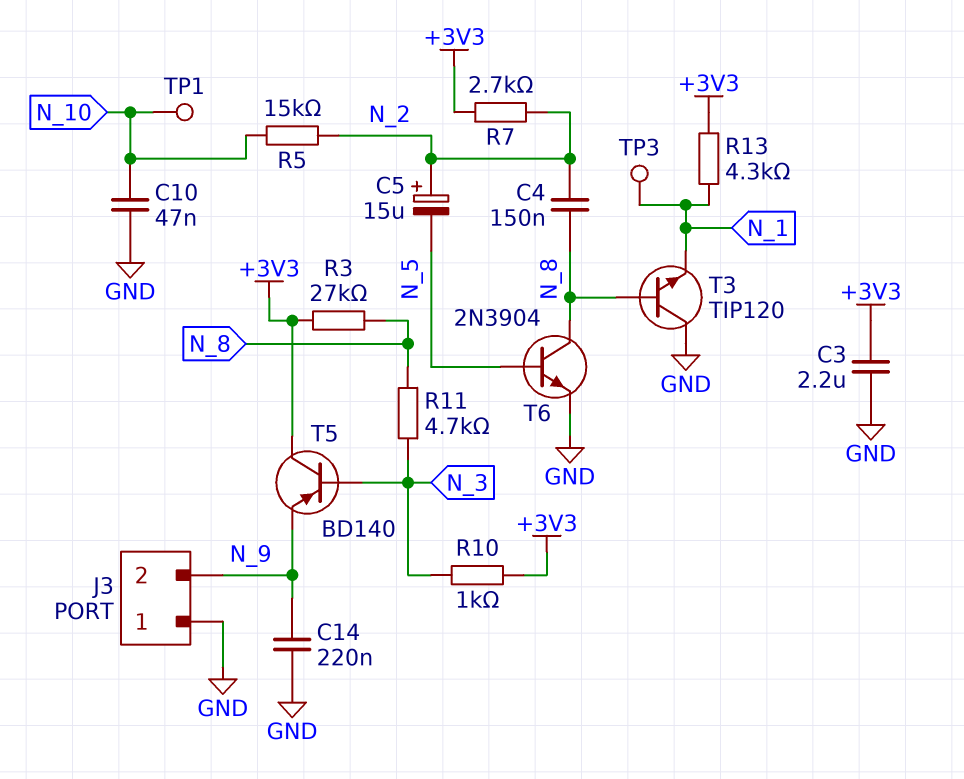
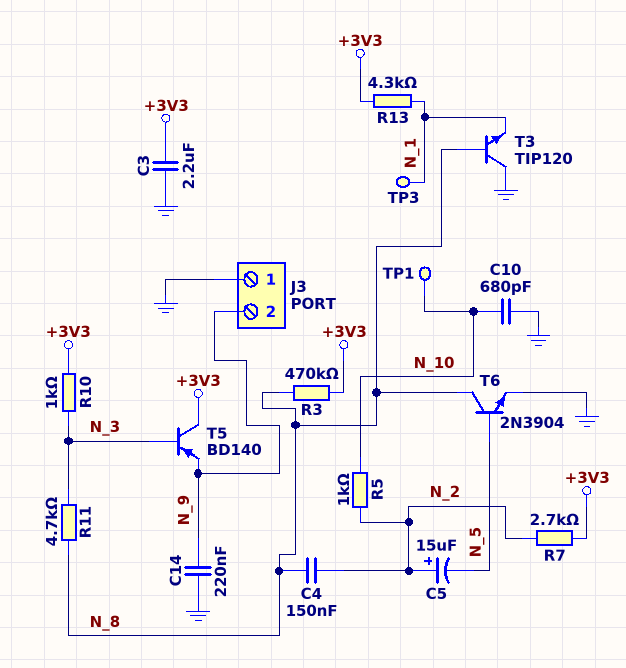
C10: 47nF (GND, N_10) -> 680pF (GND, N_10)
R3: 27k (+3V3, N_8) -> 470k (+3V3, N_8)
R5: 15k (N_2, N_10) -> 1k (N_2, N_10)

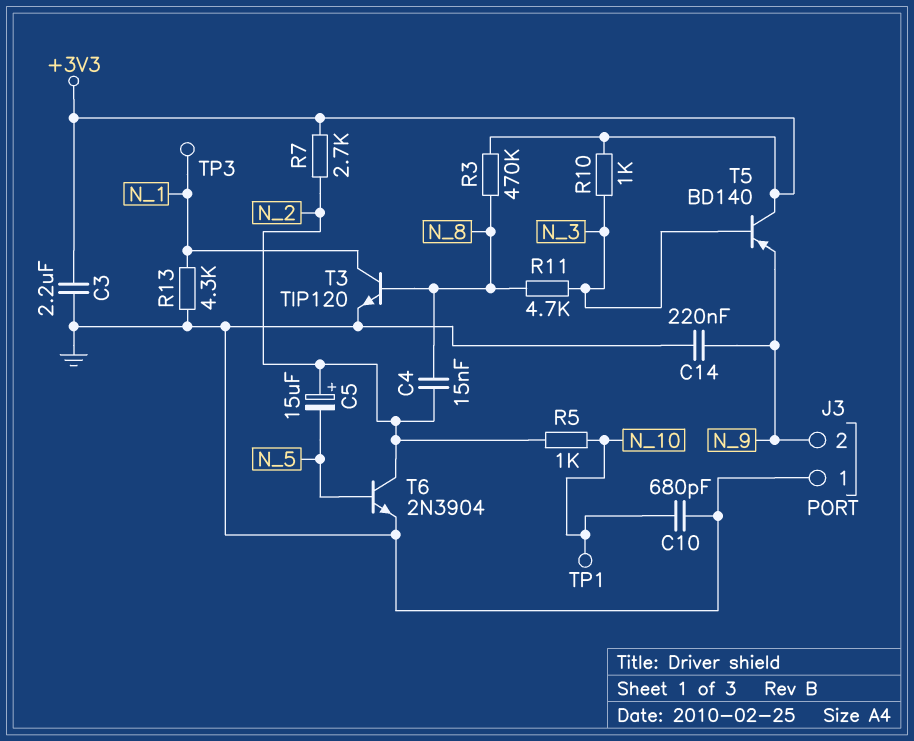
C4: 150nF (N_2, N_8) -> 15nF (N_2, N_8)
R13: 4.3k (+3V3, N_1) -> 4.3k (GND, N_1)
T3: NPN TIP120 (B N_8, C GND, E N_1) -> NPN TIP120 (B N_8, C N_1, E GND)
T6: NPN 2N3904 (B N_5, C N_8, E GND) -> NPN 2N3904 (B N_5, C N_2, E GND)

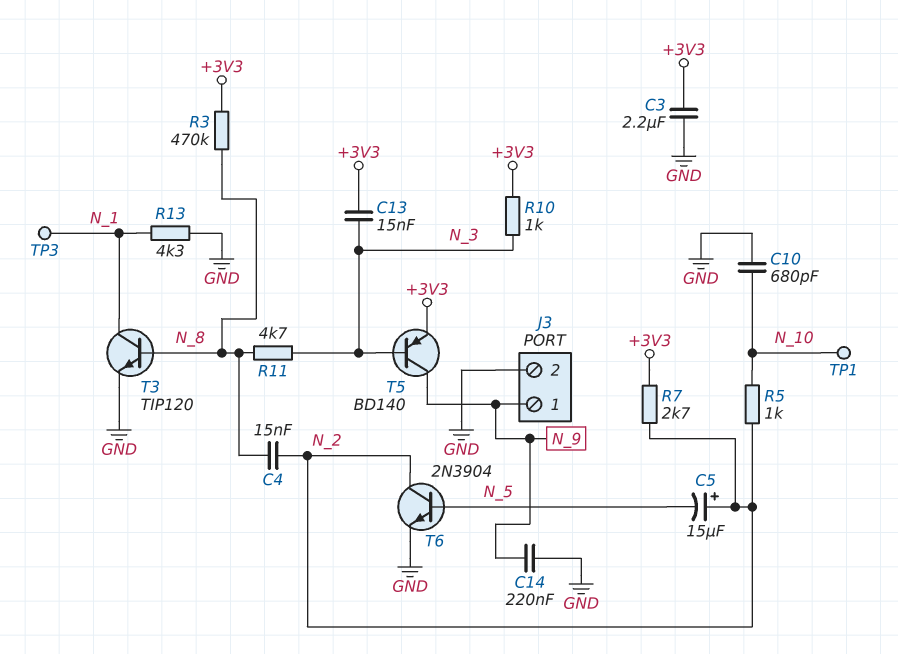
C13: none -> 15nF (+3V3, N_3)
J3 pin 1: GND -> N_9
J3 pin 2: N_9 -> GND
T5: PNP BD140 (B N_3, C +3V3, E N_9) -> PNP BD140 (B N_3, C N_9, E +3V3)

